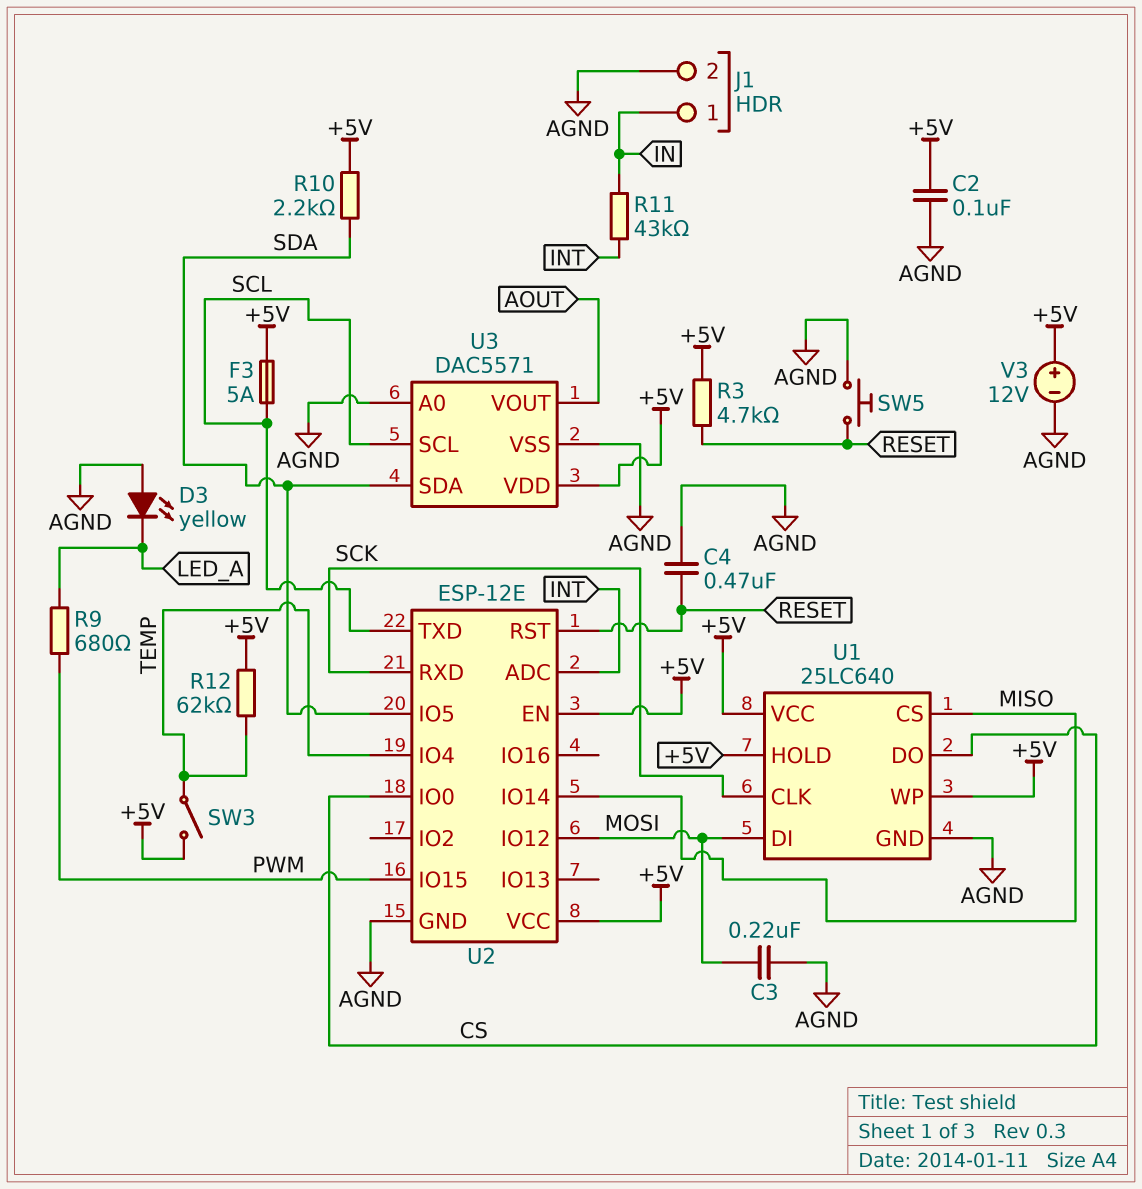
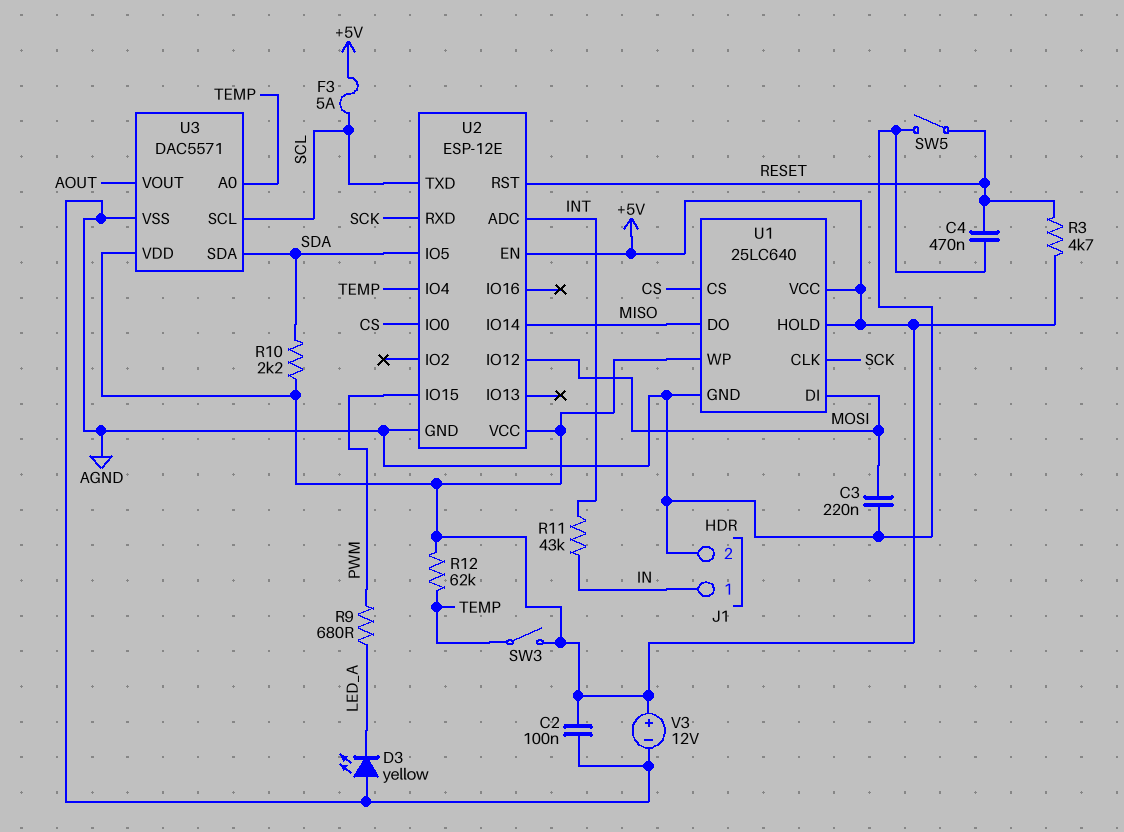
SW5: button (AGND, RESET) -> switch (AGND, RESET)
U1 pin CS: MISO -> CS
U1 pin DO: CS -> MISO
U3 pin A0: AGND -> TEMP

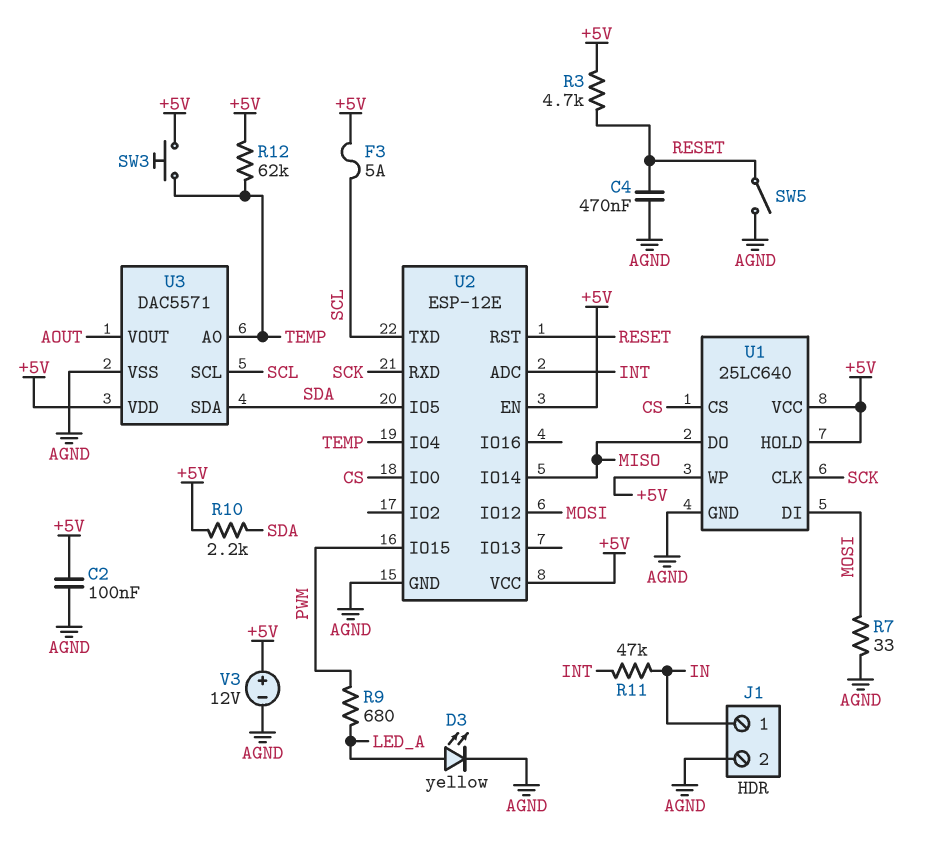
C3: 220nF (AGND, MOSI) -> none
D3: LED yellow (A AGND, K LED_A) -> LED yellow (A LED_A, K AGND)
R7: none -> 33 (AGND, MOSI)
R11: 43k (IN, INT) -> 47k (IN, INT)
SW3: switch (+5V, TEMP) -> button (+5V, TEMP)

